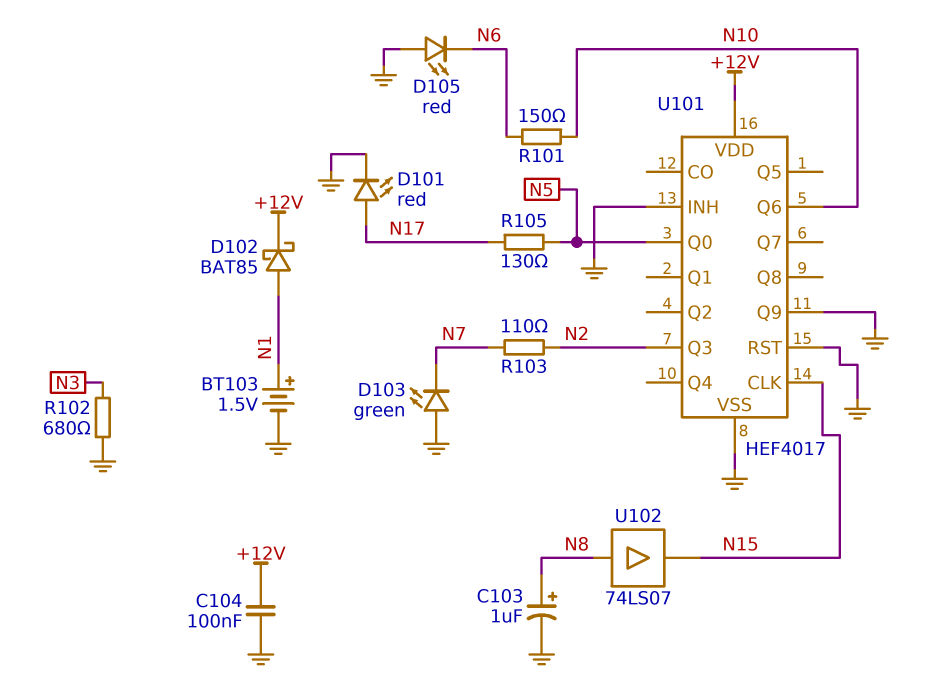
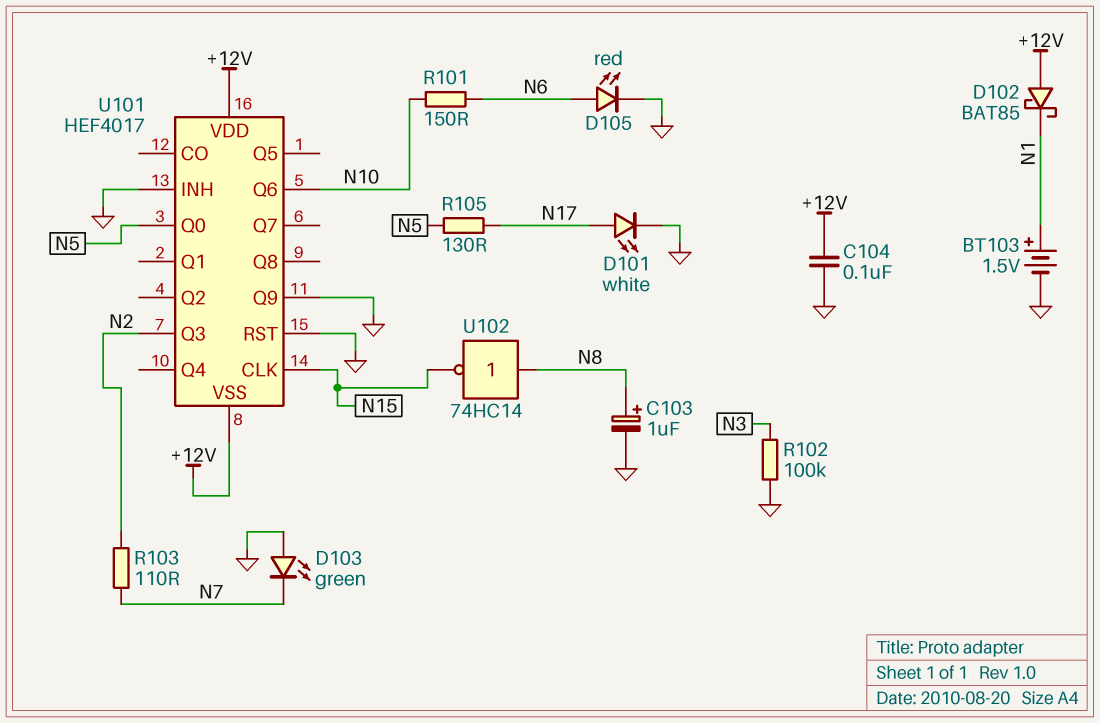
D101: LED red (A N17, K GND) -> LED white (A N17, K GND)
D102: schottky BAT85 (A N1, K +12V) -> schottky BAT85 (A +12V, K N1)
D105: LED red (A GND, K N6) -> LED red (A N6, K GND)
R102: 680 (GND, N3) -> 100k (GND, N3)
U101 pin VSS: GND -> +12V
U102: buffer 74LS07 (in N8, out N15) -> NOT 74HC14 (in N8, out N15)

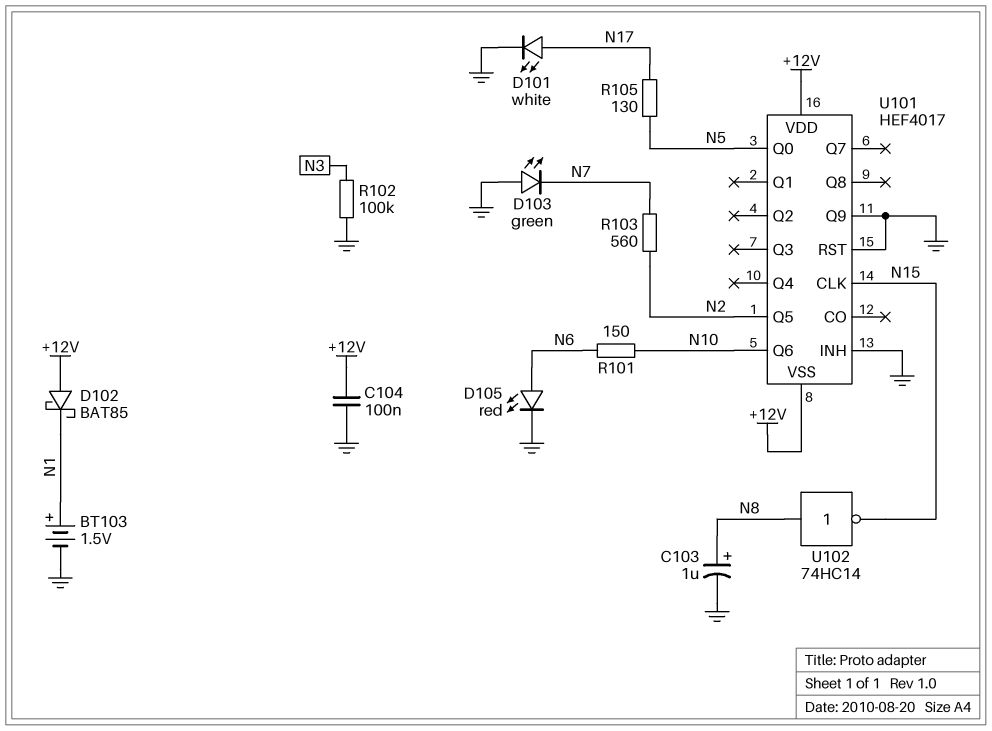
R103: 110 (N2, N7) -> 560 (N2, N7)
U101 pin Q3: N2 -> none
U101 pin Q5: none -> N2

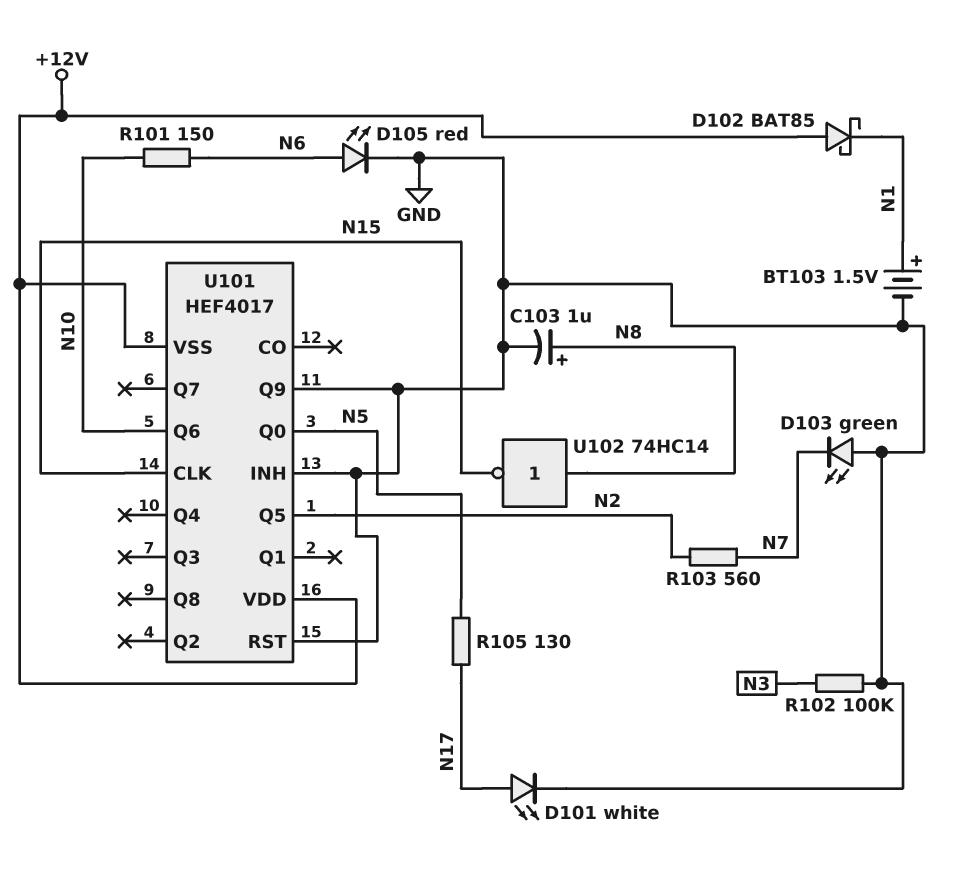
C104: 100nF (+12V, GND) -> none

